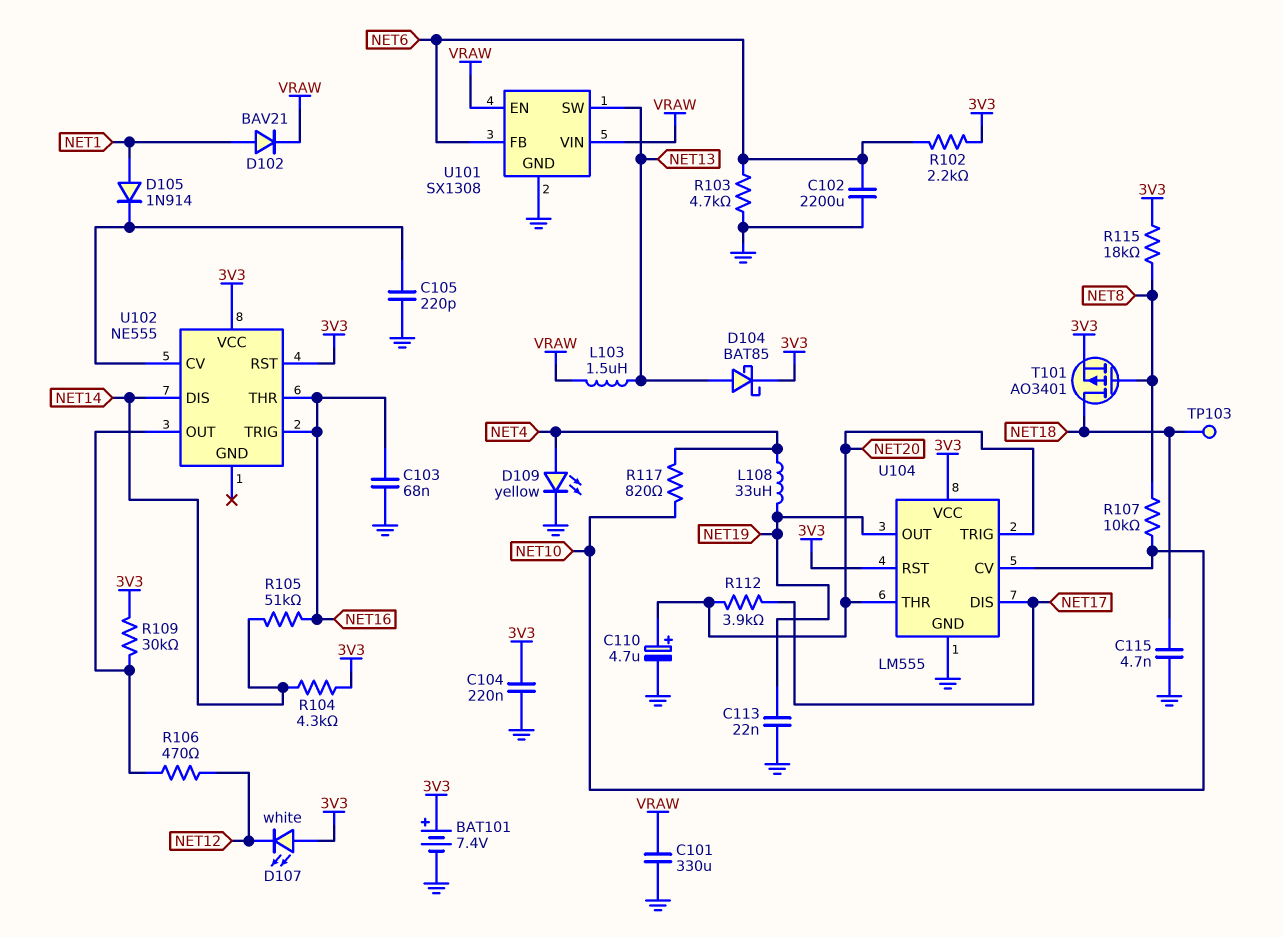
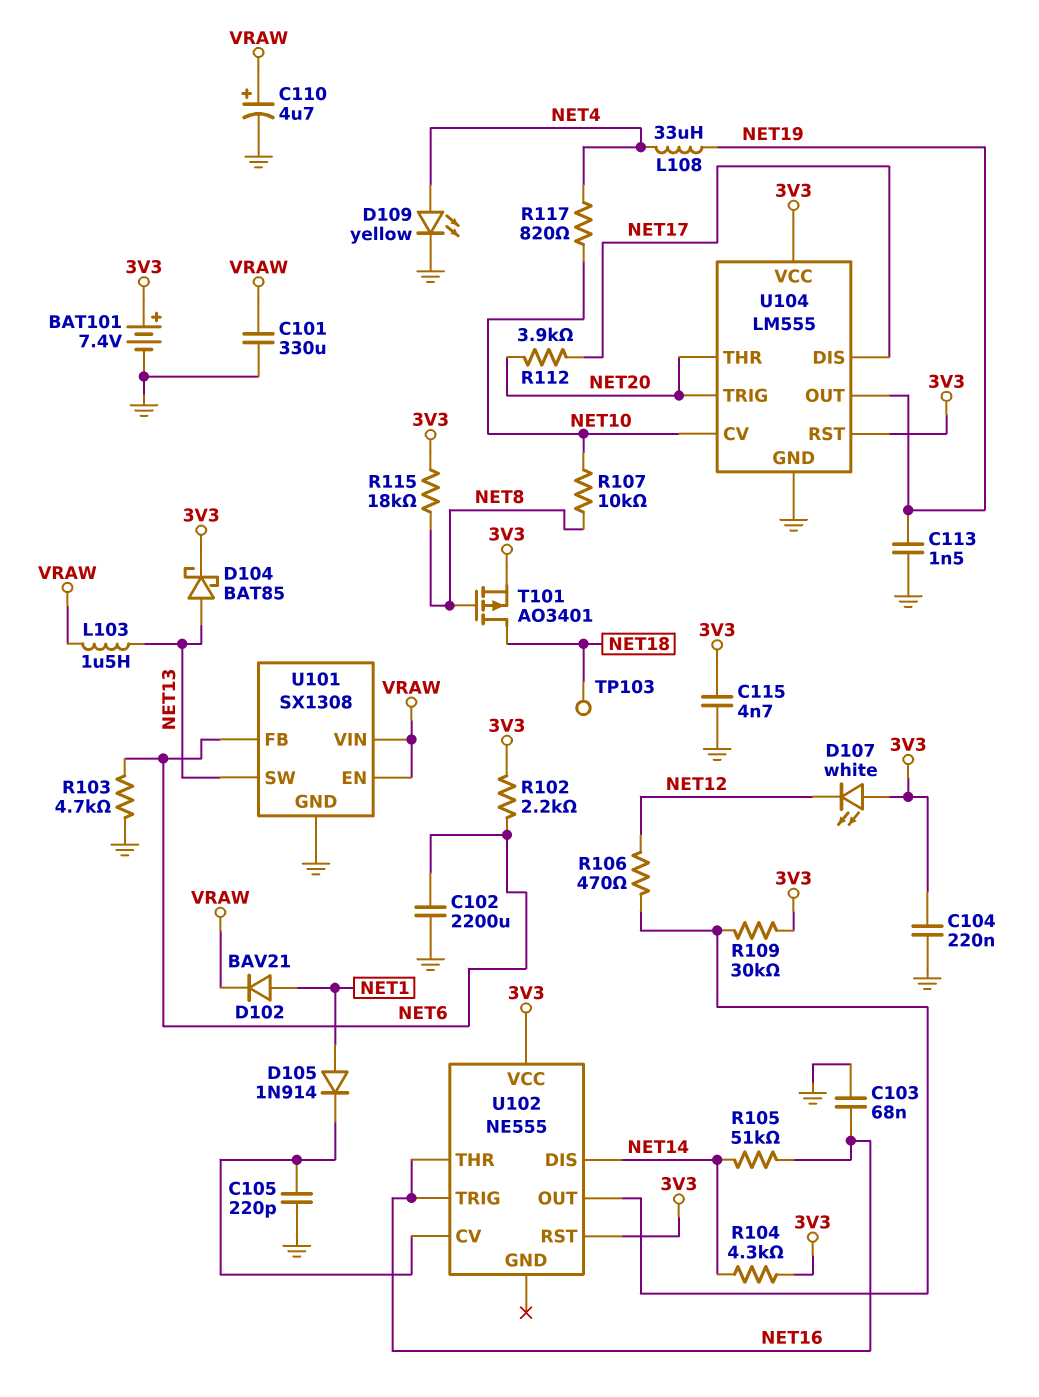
C110: 4.7uF (plus NET20, minus GND) -> 4.7uF (plus VRAW, minus GND)
C113: 22nF (GND, NET19) -> 1.5nF (GND, NET19)
C115: 4.7nF (GND, NET18) -> 4.7nF (3V3, GND)

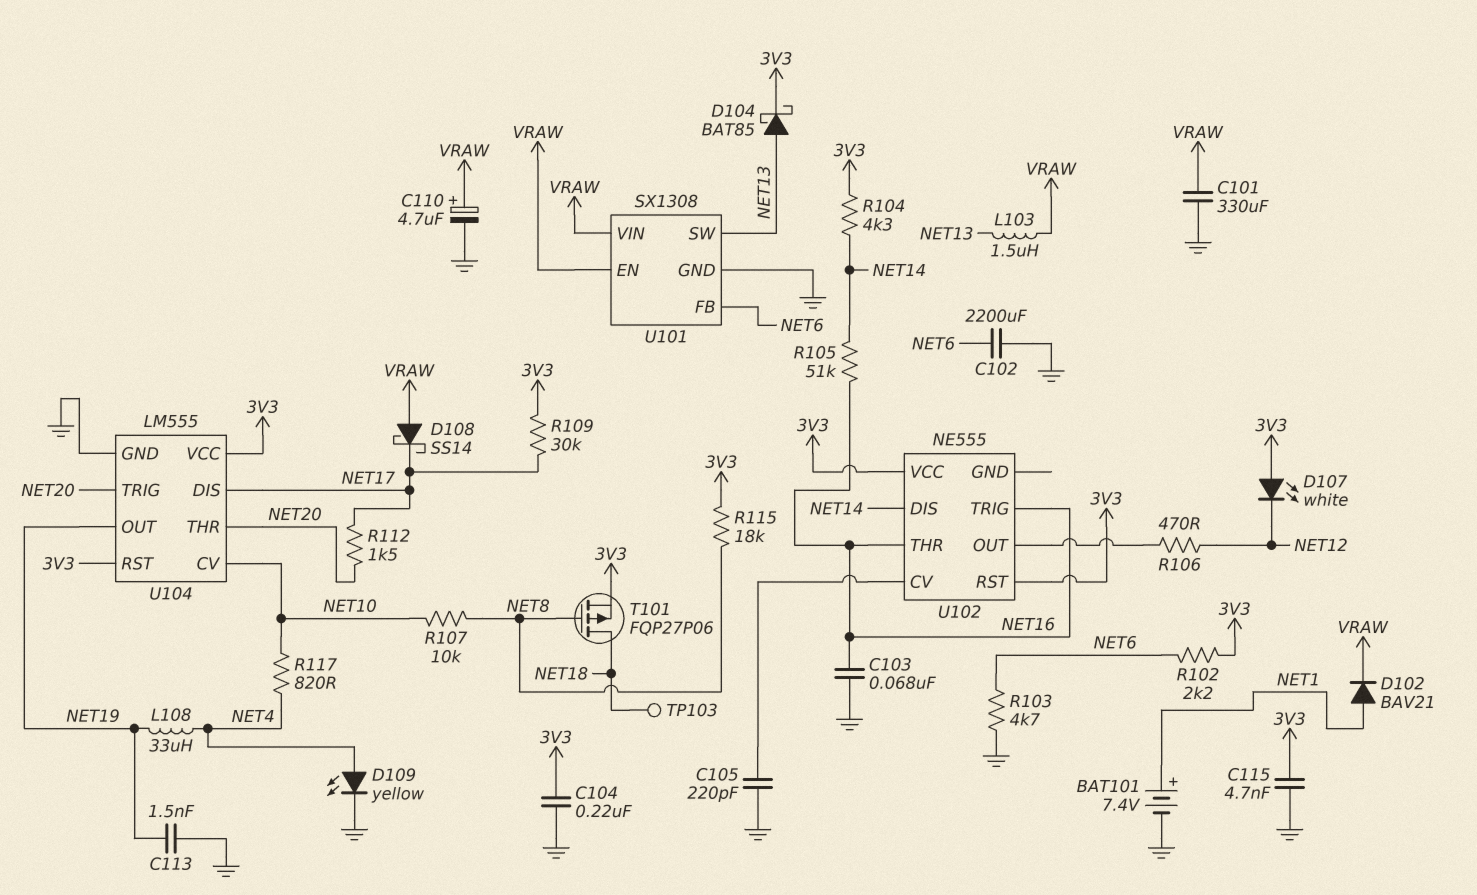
BAT101: 7.4V (plus 3V3, minus GND) -> 7.4V (plus NET1, minus GND)
D105: diode 1N914 (A NET1, K U102/CV) -> none
D108: none -> schottky SS14 (A VRAW, K NET17)
R109: 30k (3V3, U102/OUT) -> 30k (3V3, NET17)
R112: 3.9k (NET17, NET20) -> 1.5k (NET17, NET20)
T101: PMOS AO3401 (G NET8, D NET18, S 3V3) -> PMOS FQP27P06 (G NET8, D NET18, S 3V3)

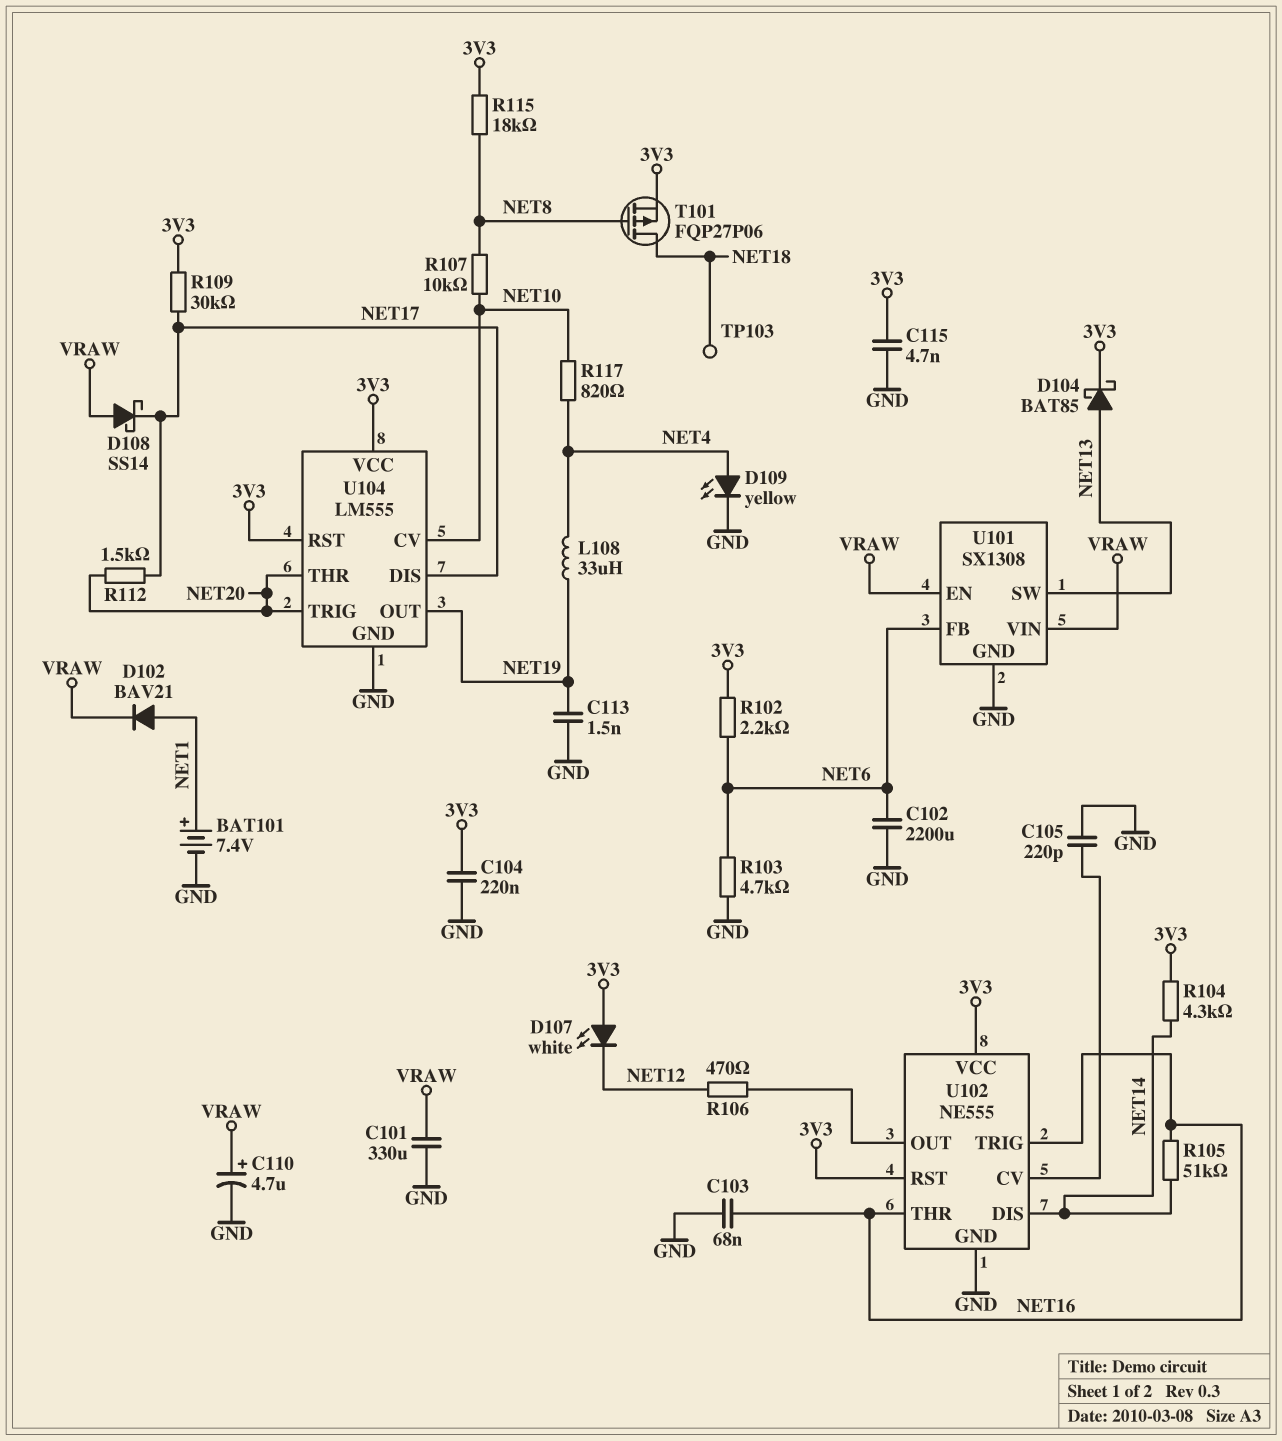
L103: 1.5uH (NET13, VRAW) -> none
U102 pin GND: none -> GND

